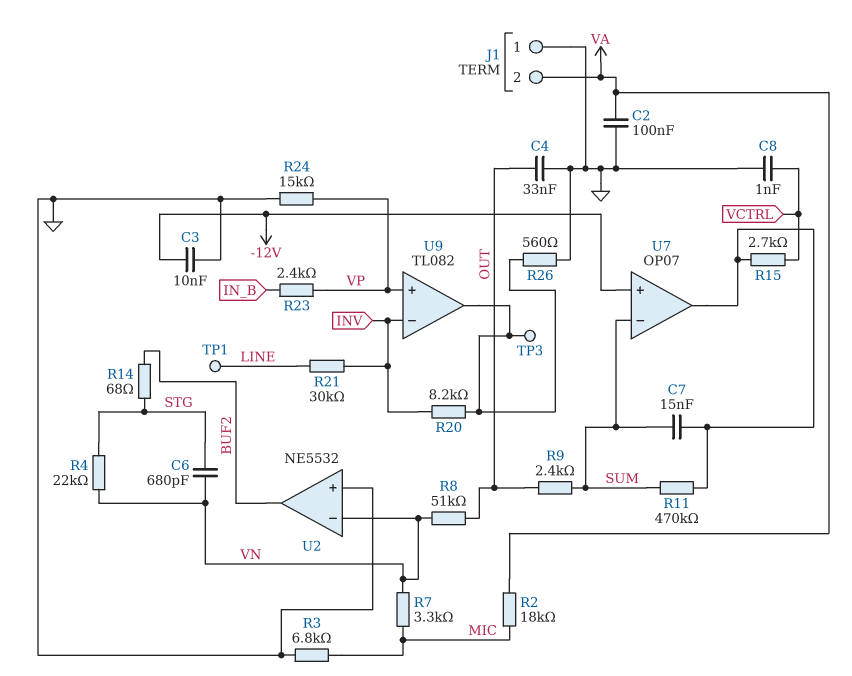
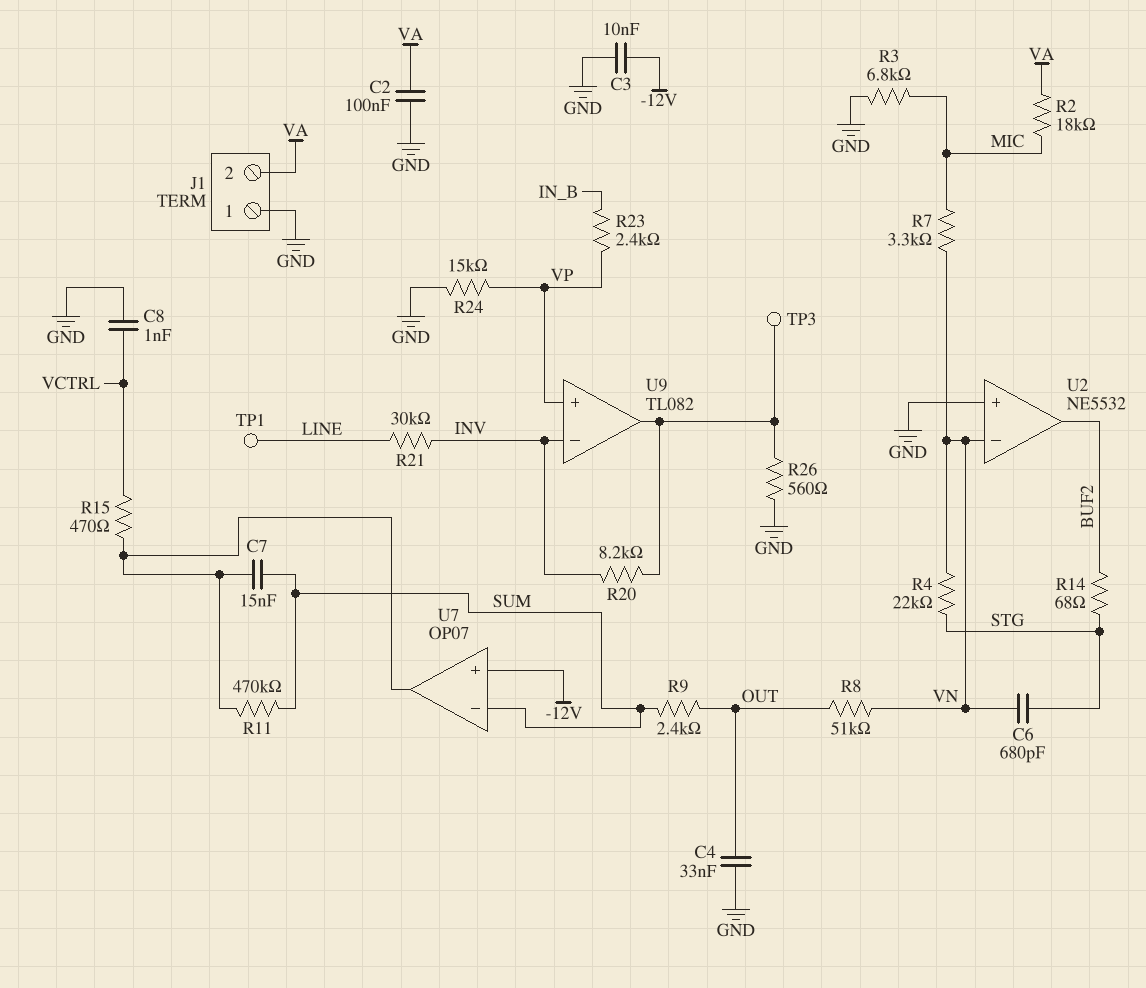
R15: 2.7k (U7/out, VCTRL) -> 470 (U7/out, VCTRL)

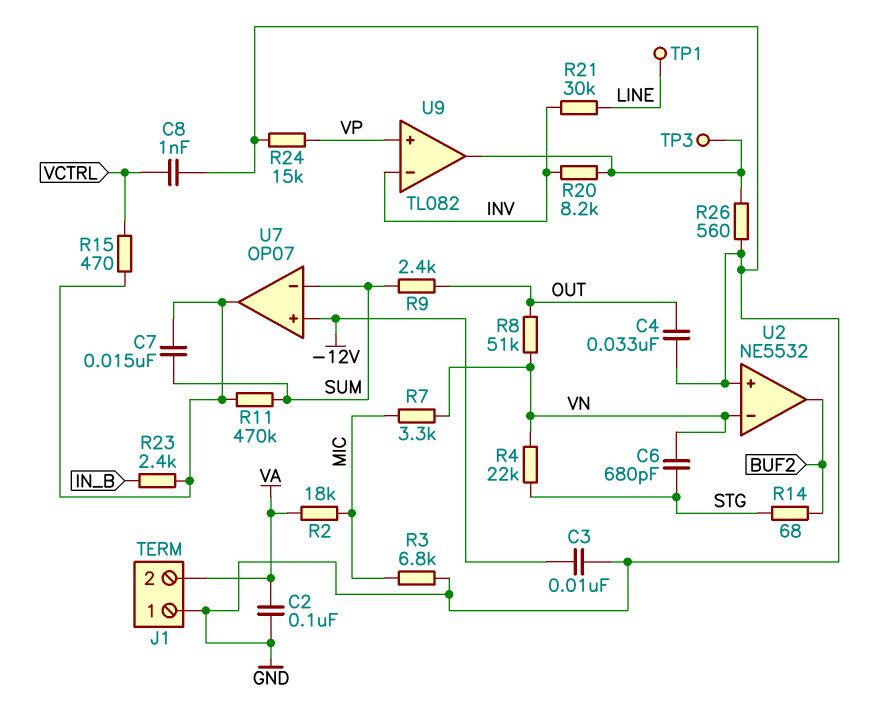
R23: 2.4k (IN_B, VP) -> 2.4k (IN_B, U7/out)

